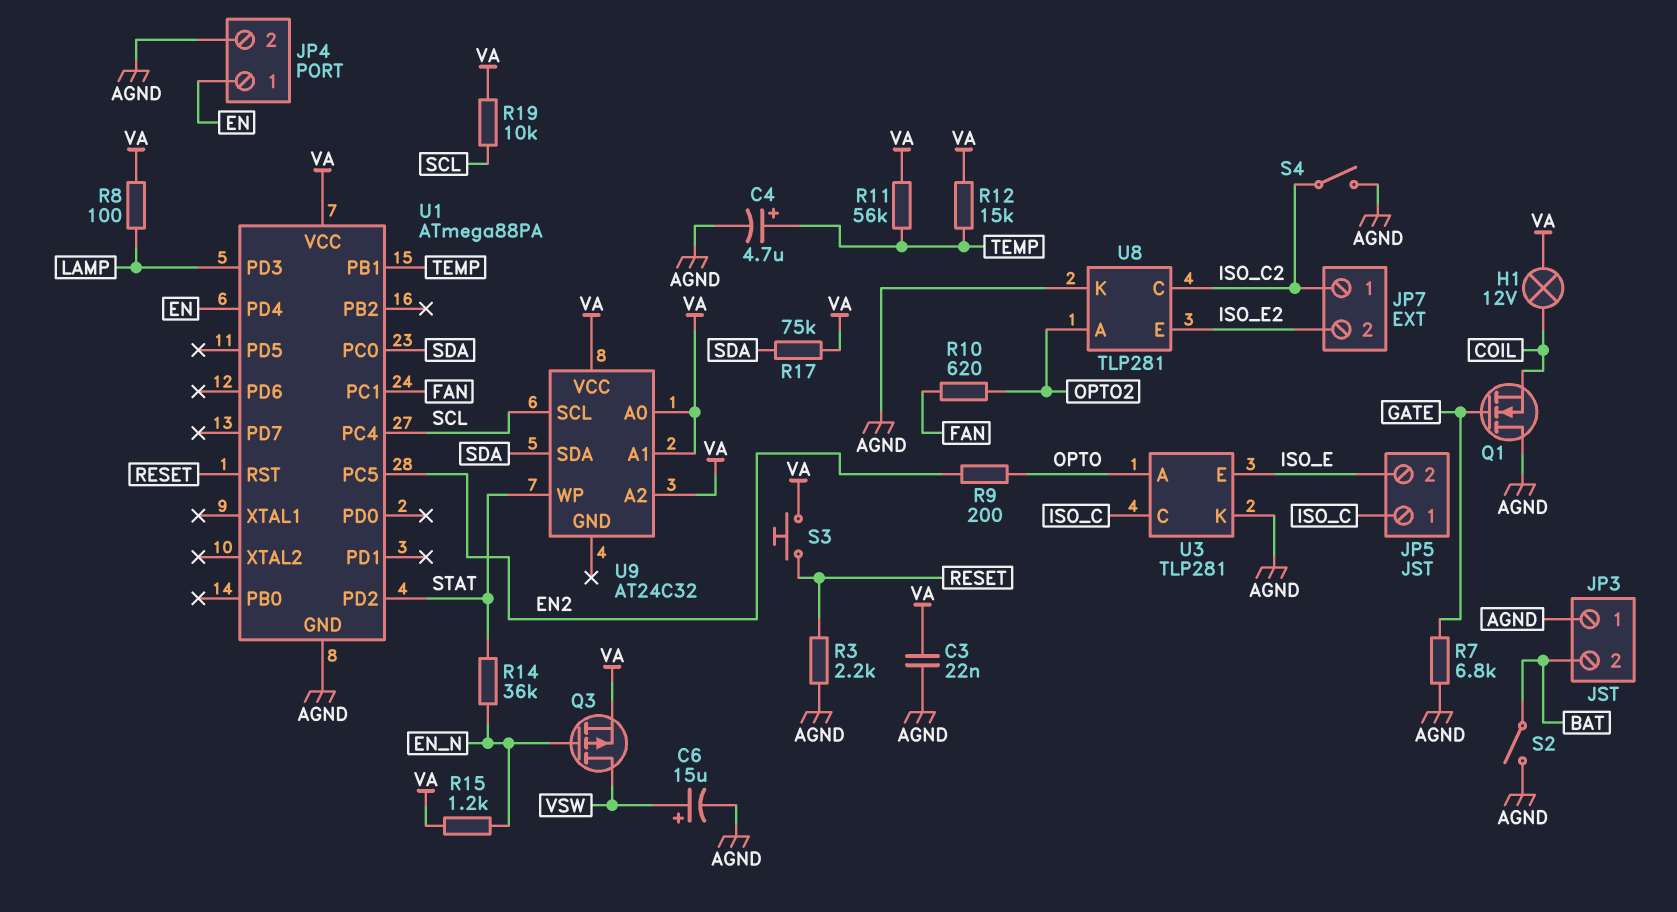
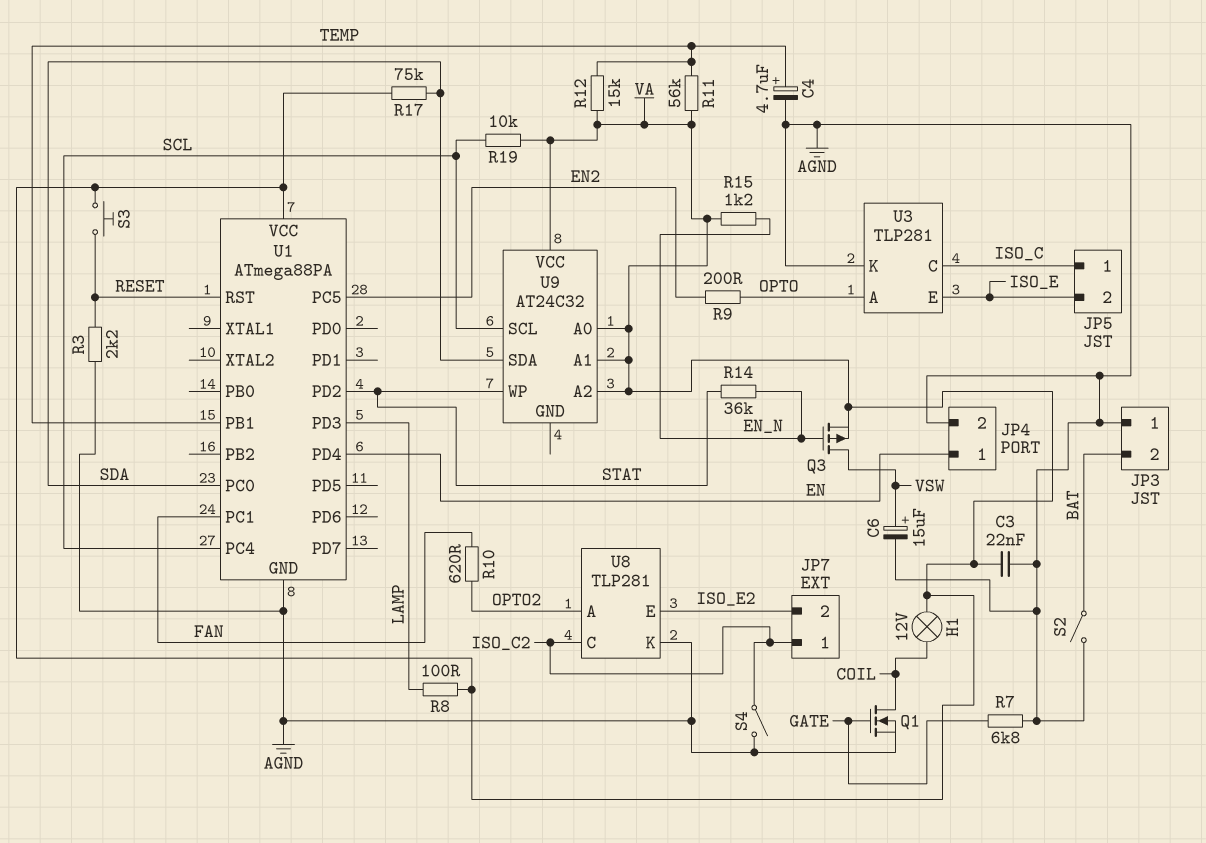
Q1: NMOS (G GATE, D AGND, S COIL) -> NMOS (G GATE, D COIL, S AGND)

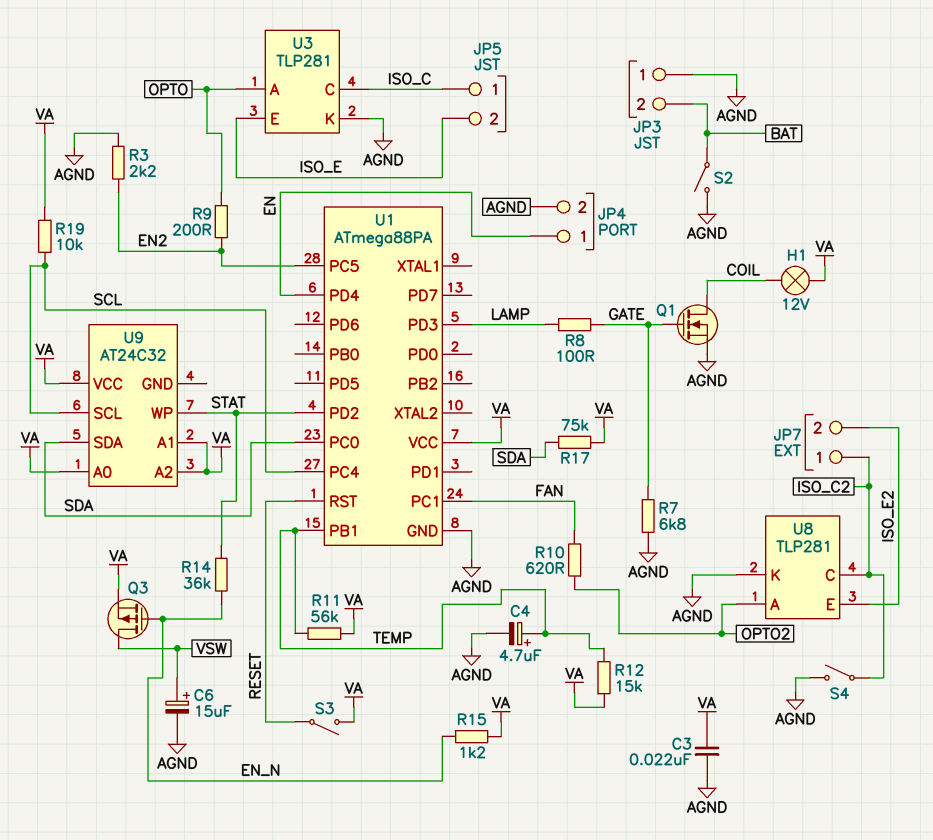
R3: 2.2k (AGND, RESET) -> 2.2k (AGND, EN2)
R8: 100 (LAMP, VA) -> 100 (GATE, LAMP)
S3: button (RESET, VA) -> switch (RESET, VA)

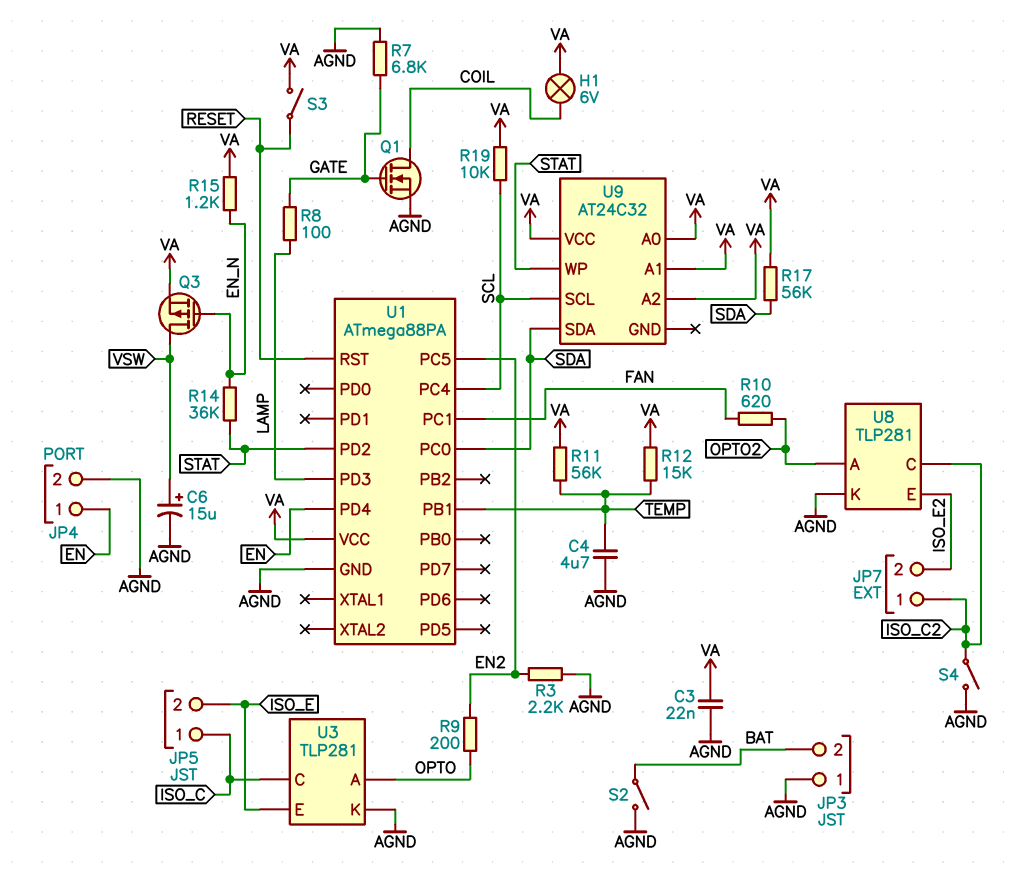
C4: 4.7uF (plus TEMP, minus AGND) -> 4.7uF (AGND, TEMP)
H1: lamp 12V (COIL, VA) -> lamp 6V (COIL, VA)
R17: 75k (SDA, VA) -> 56k (SDA, VA)

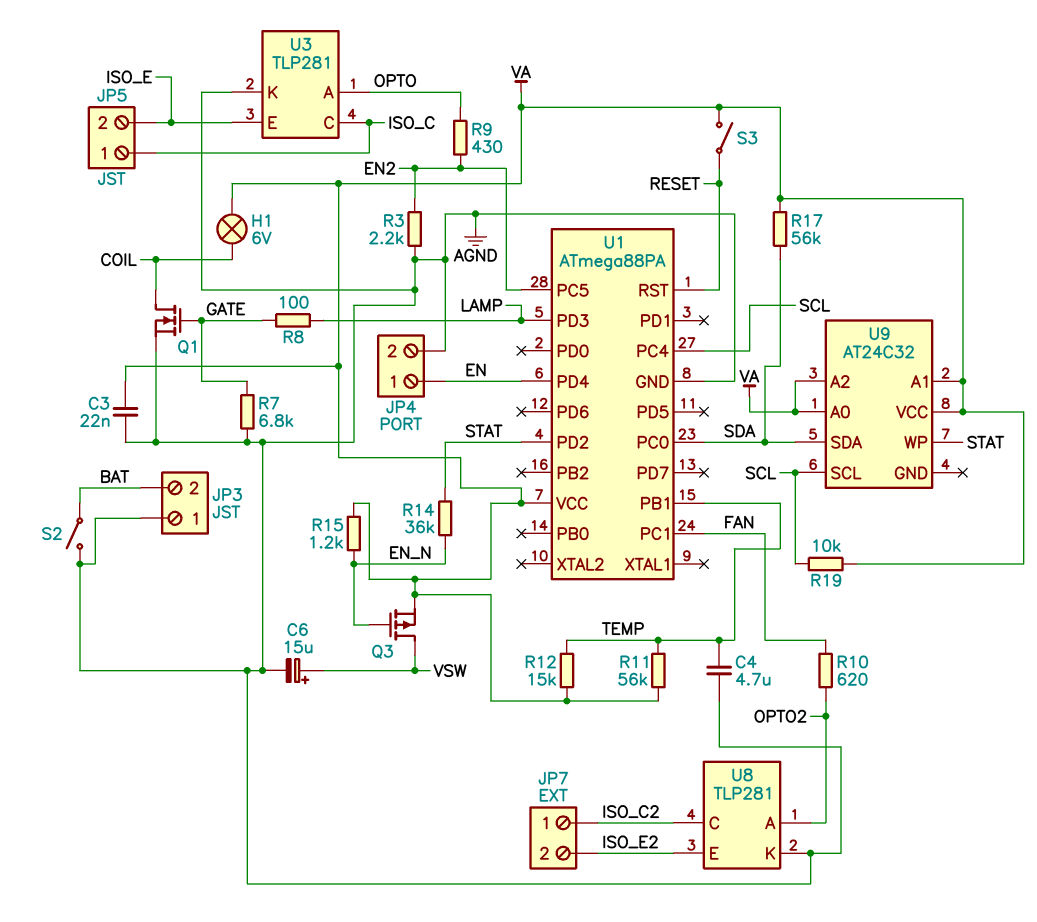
R9: 200 (EN2, OPTO) -> 430 (EN2, OPTO)
S4: switch (AGND, ISO_C2) -> none

